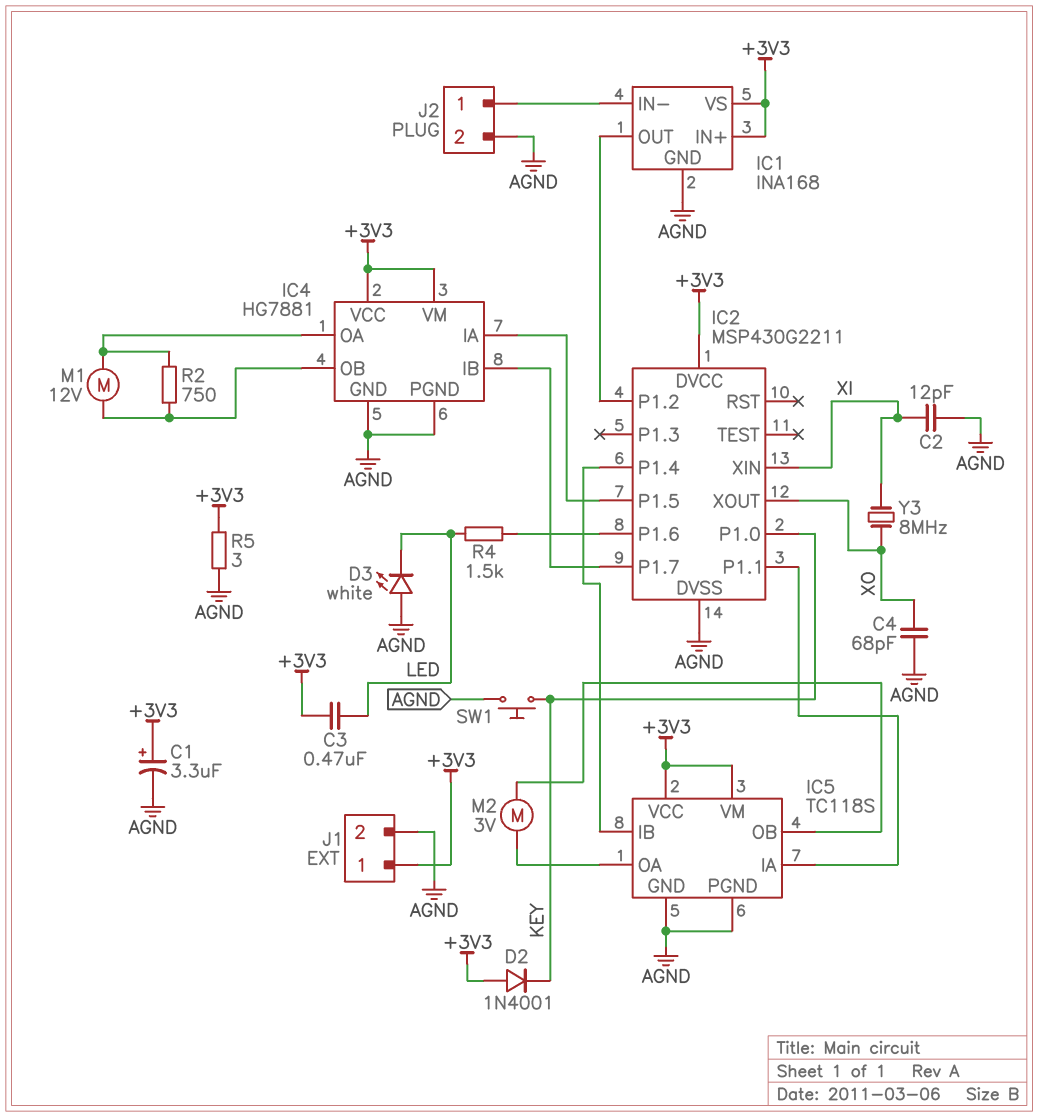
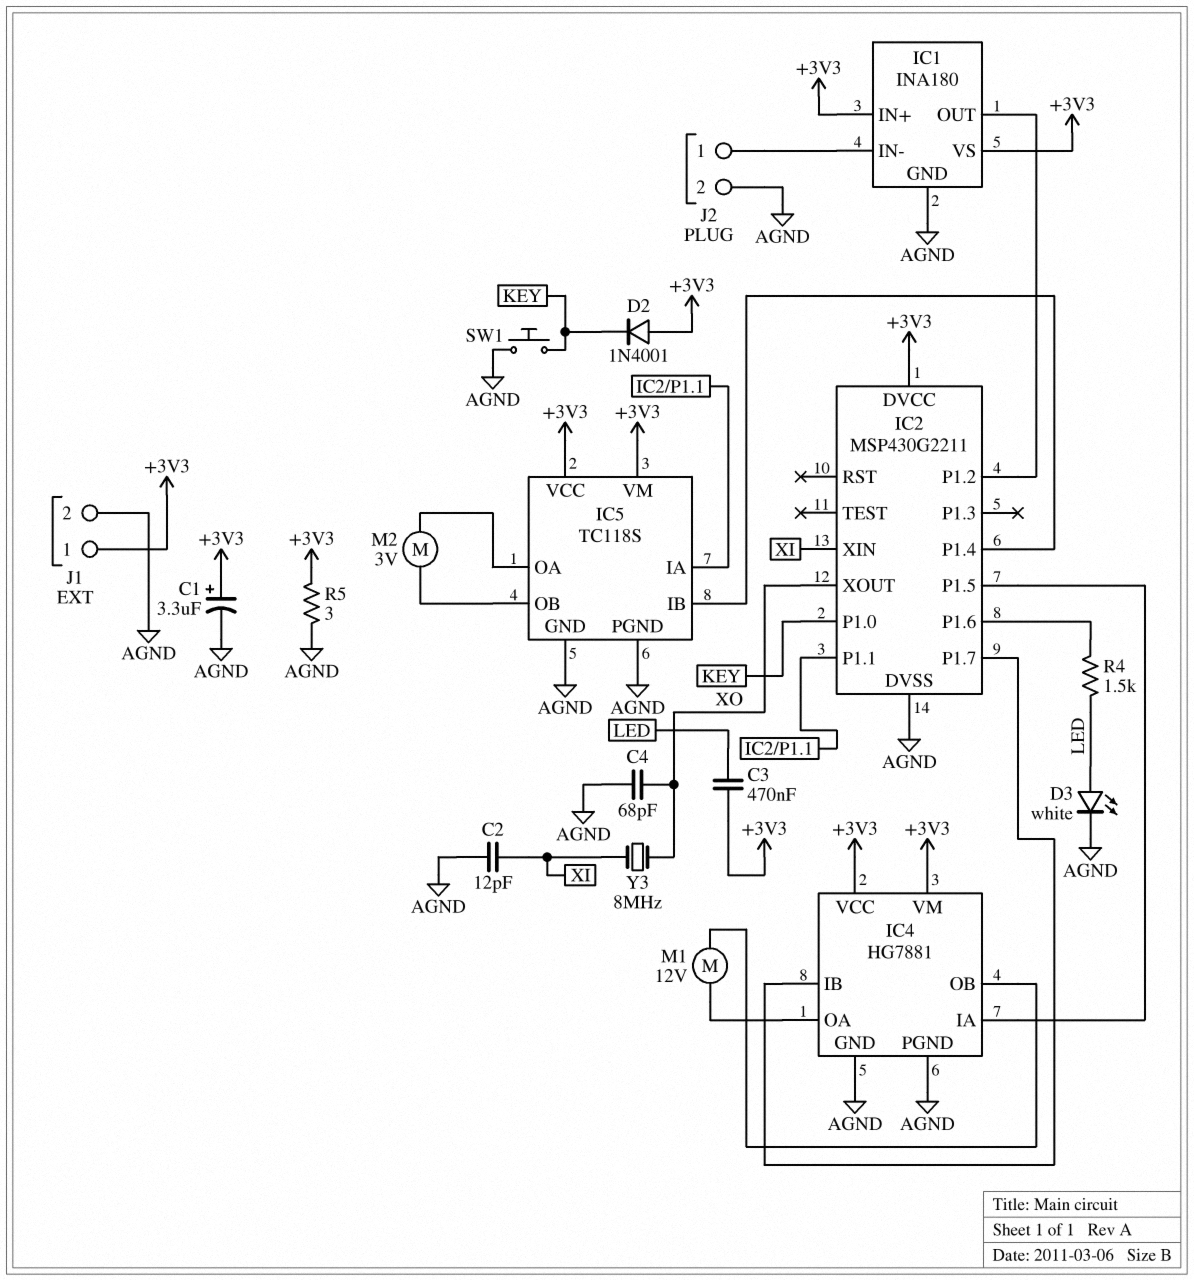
D3: LED white (A AGND, K LED) -> LED white (A LED, K AGND)
IC1: INA168 -> INA180
R2: 750 (IC4/OA, IC4/OB) -> none

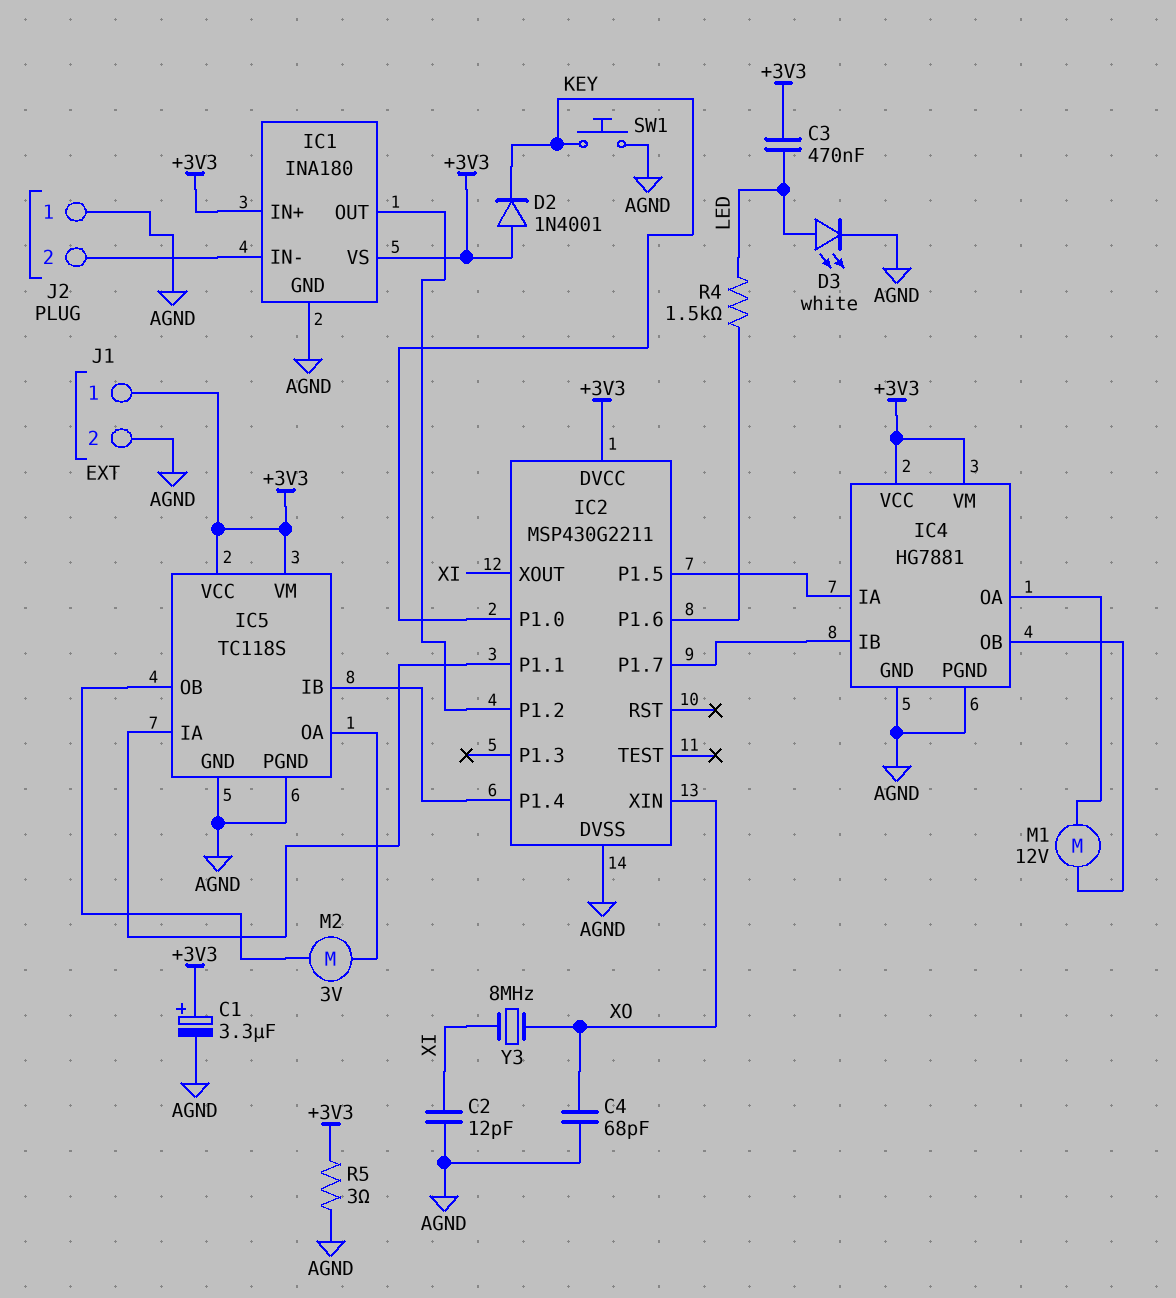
IC2 pin XIN: XI -> XO
IC2 pin XOUT: XO -> XI
J2 pin 1: IC1/IN- -> AGND
J2 pin 2: AGND -> IC1/IN-

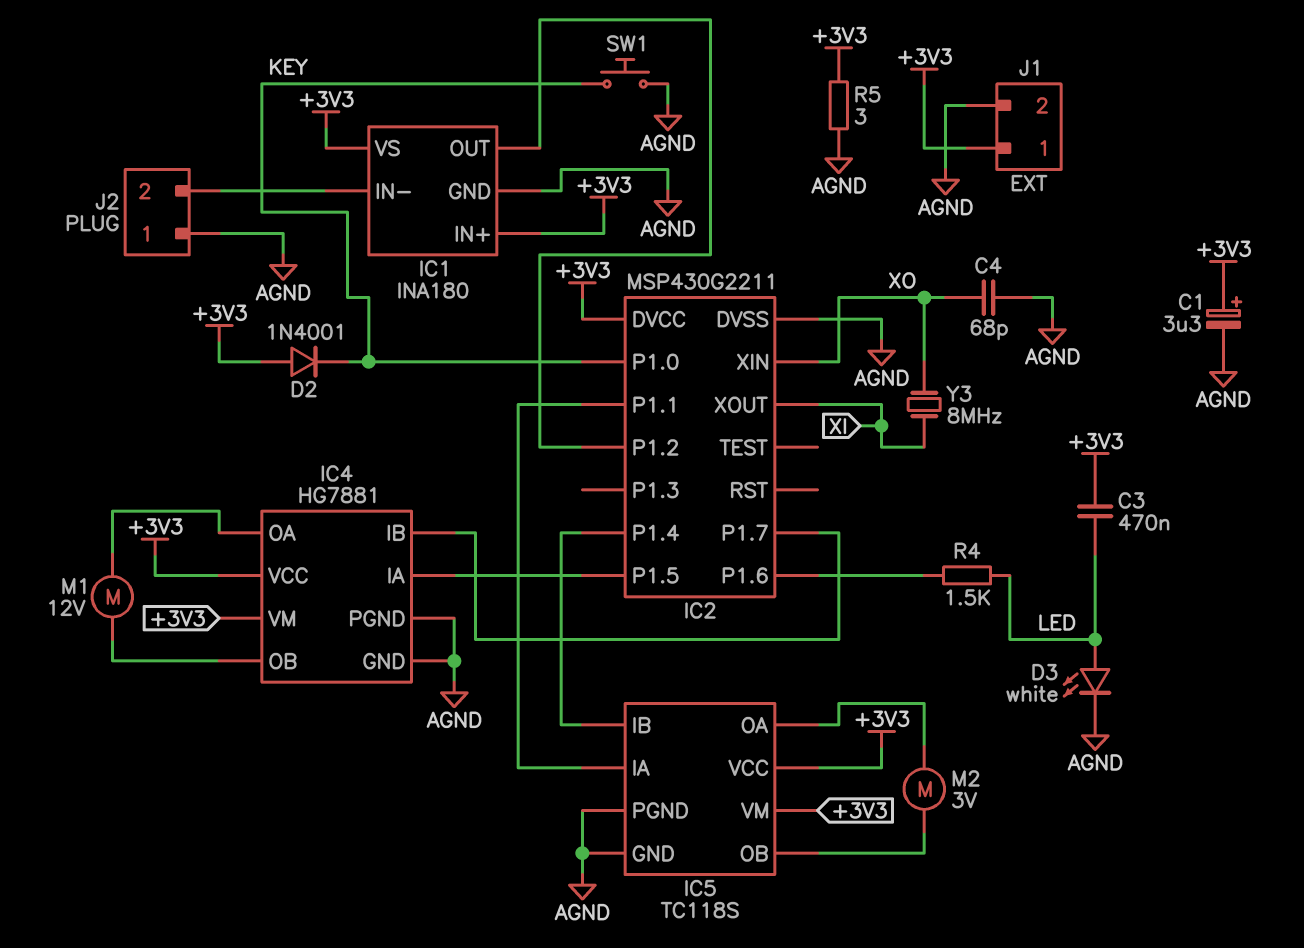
C2: 12pF (AGND, XI) -> none

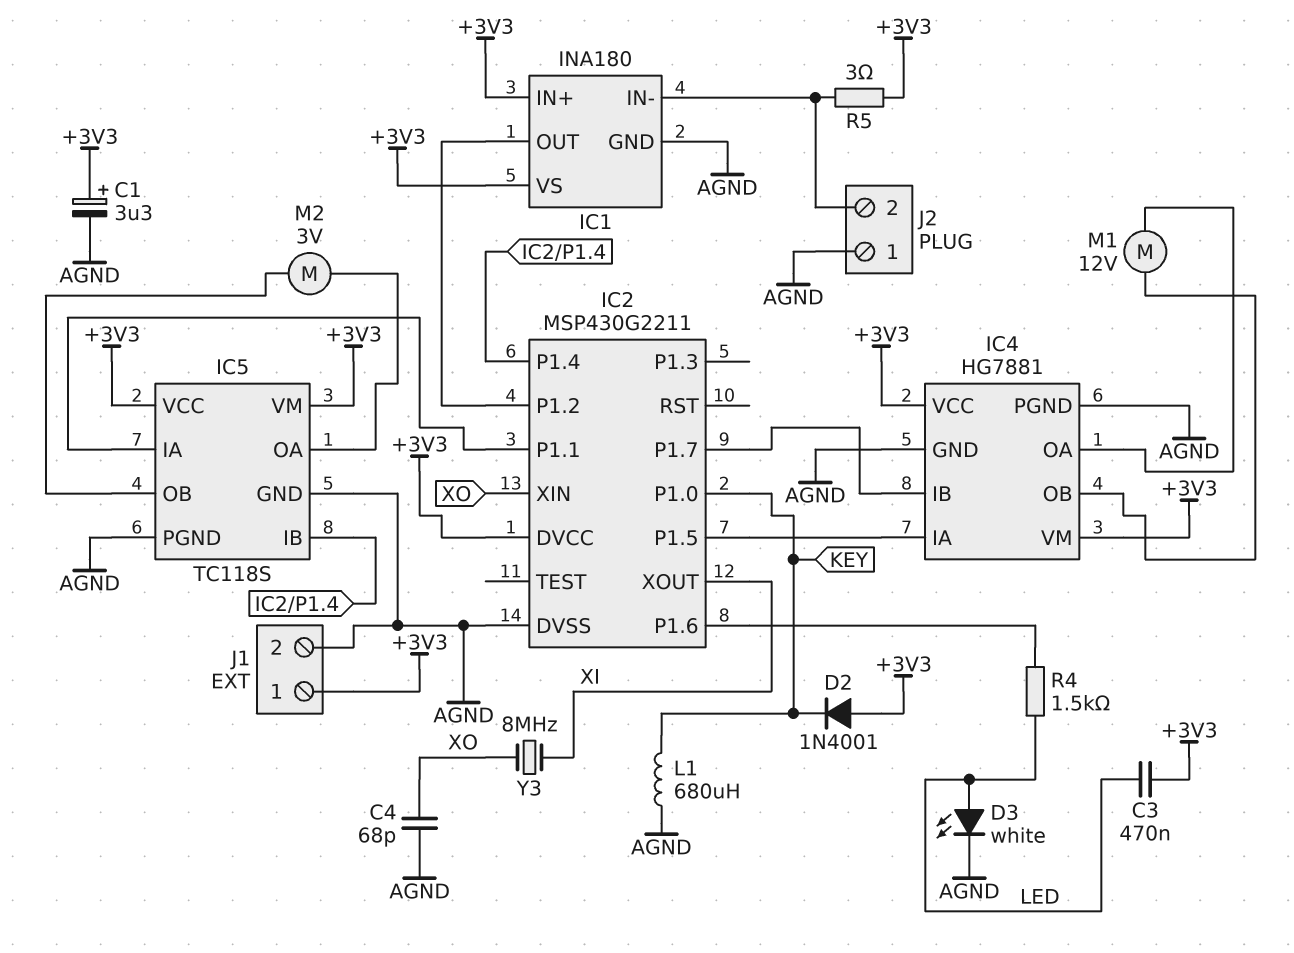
L1: none -> 680uH (AGND, KEY)
R5: 3 (+3V3, AGND) -> 3 (+3V3, IC1/IN-)
SW1: button (AGND, KEY) -> none

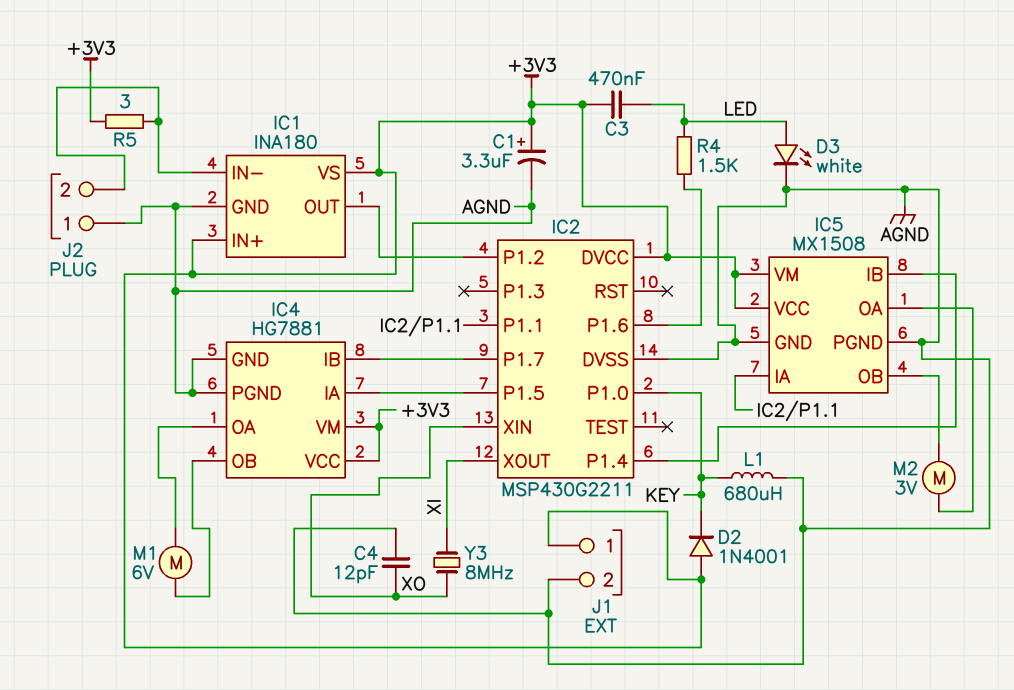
C4: 68pF (AGND, XO) -> 12pF (AGND, XO)
IC5: TC118S -> MX1508
M1: motor 12V (IC4/OA, IC4/OB) -> motor 6V (IC4/OA, IC4/OB)

